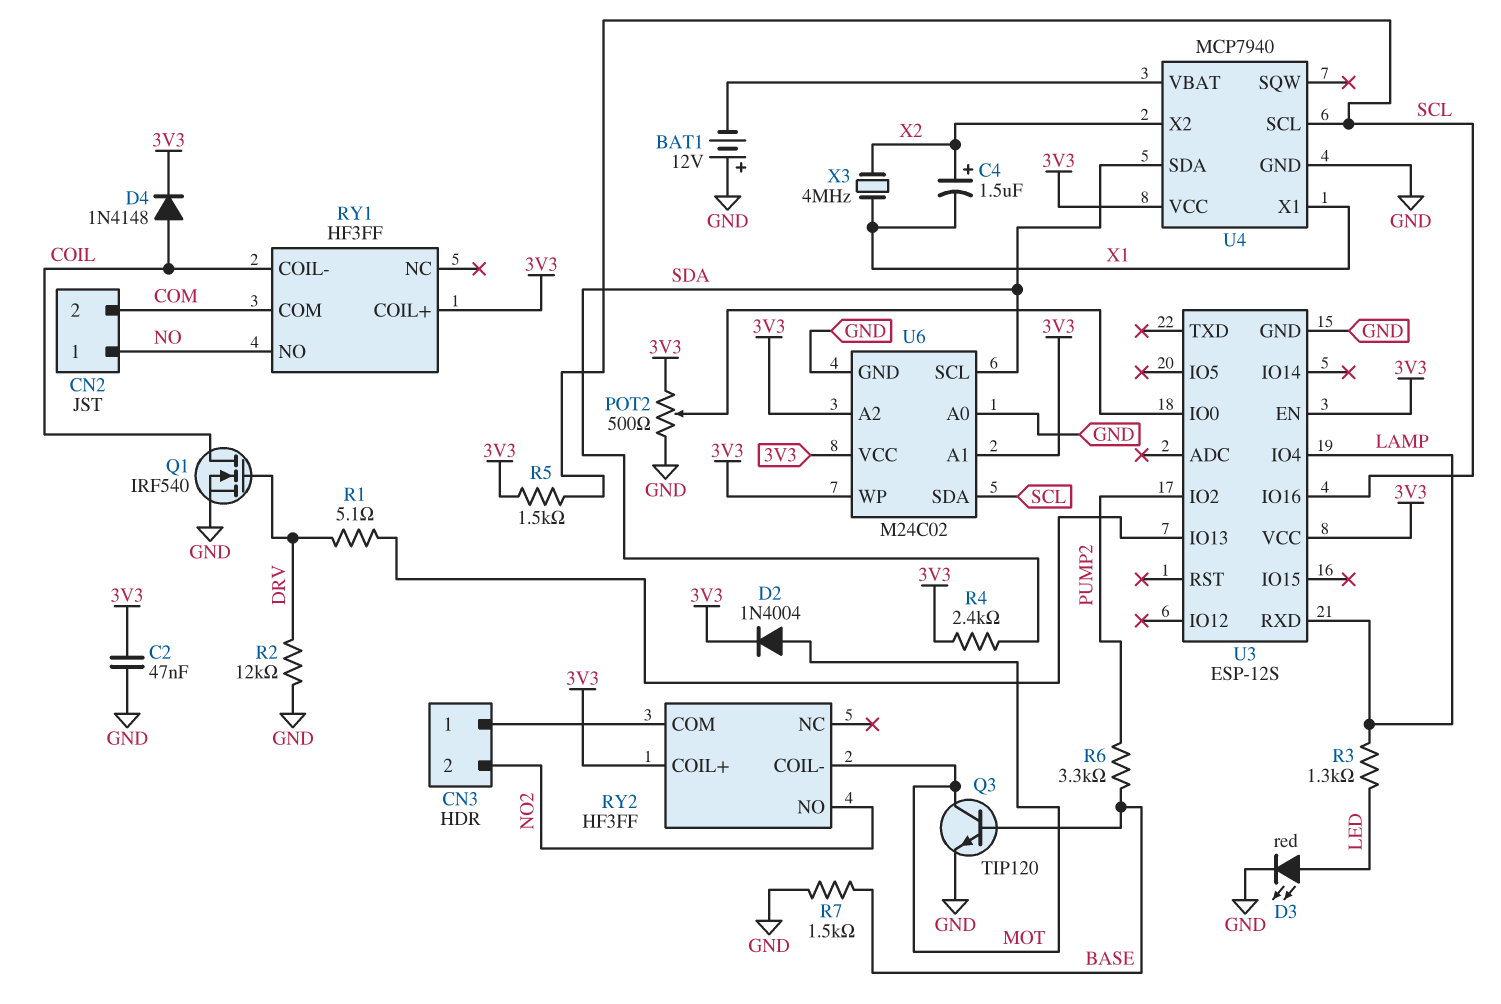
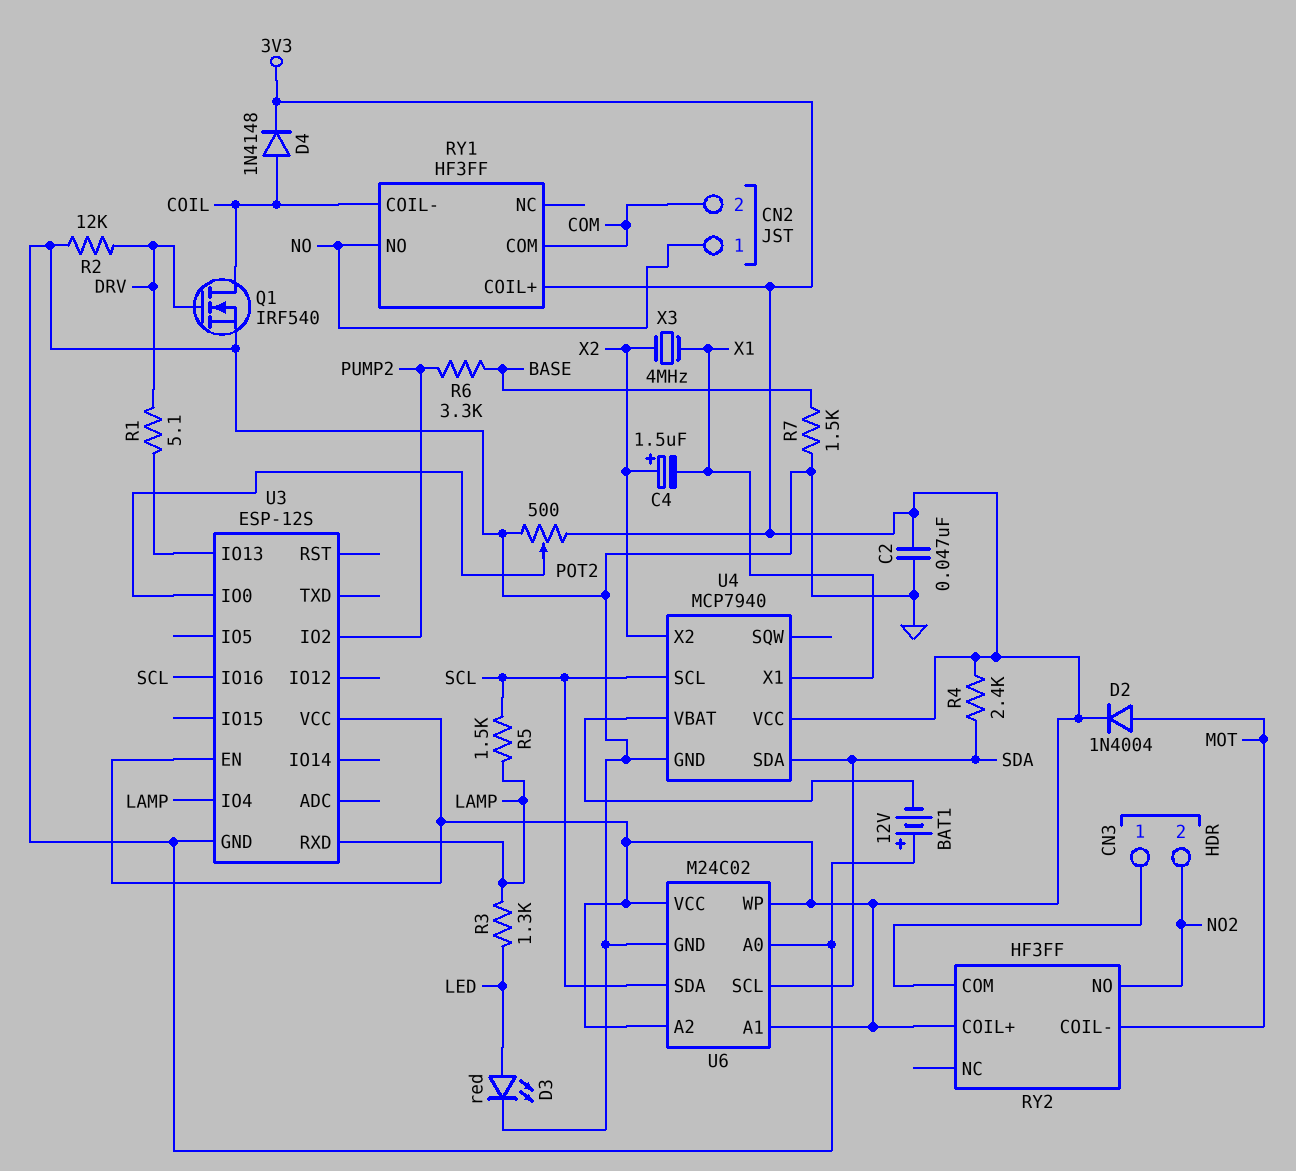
Q3: NPN TIP120 (B BASE, C MOT, E GND) -> none
R5: 1.5k (3V3, SCL) -> 1.5k (LAMP, SCL)

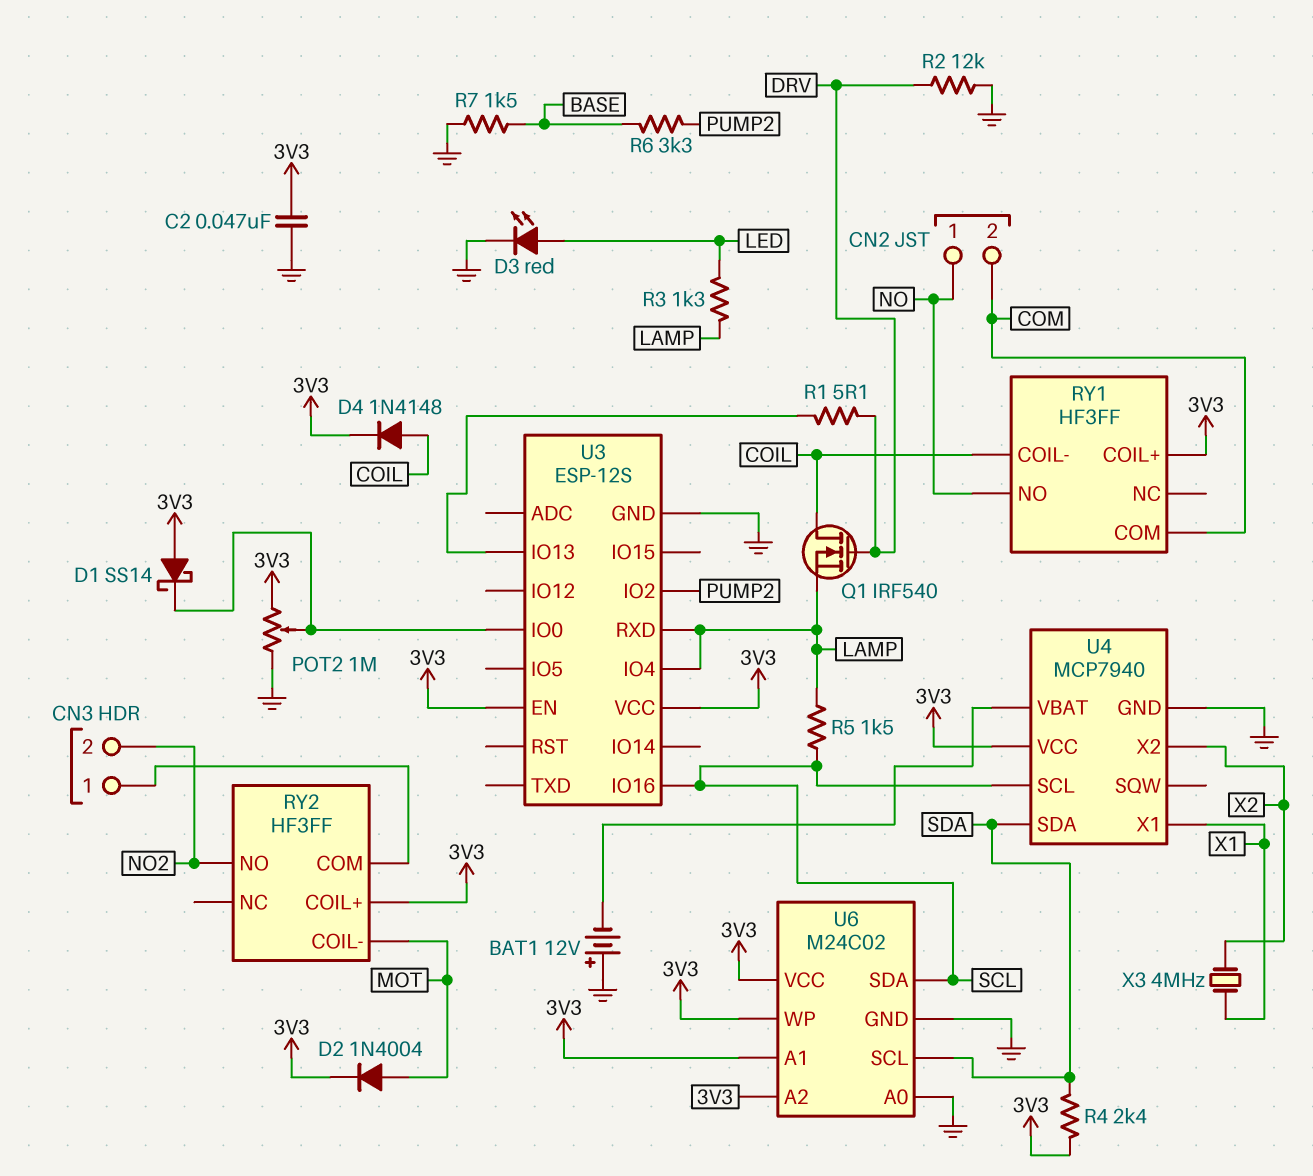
C4: 1.5uF (plus X2, minus X1) -> none
D1: none -> schottky SS14 (A 3V3, K U3/IO0)
POT2: 500 (3V3, GND, wiper U3/IO0) -> 1M (3V3, GND, wiper U3/IO0)
Q1: NMOS IRF540 (G DRV, D COIL, S GND) -> NMOS IRF540 (G DRV, D COIL, S LAMP)

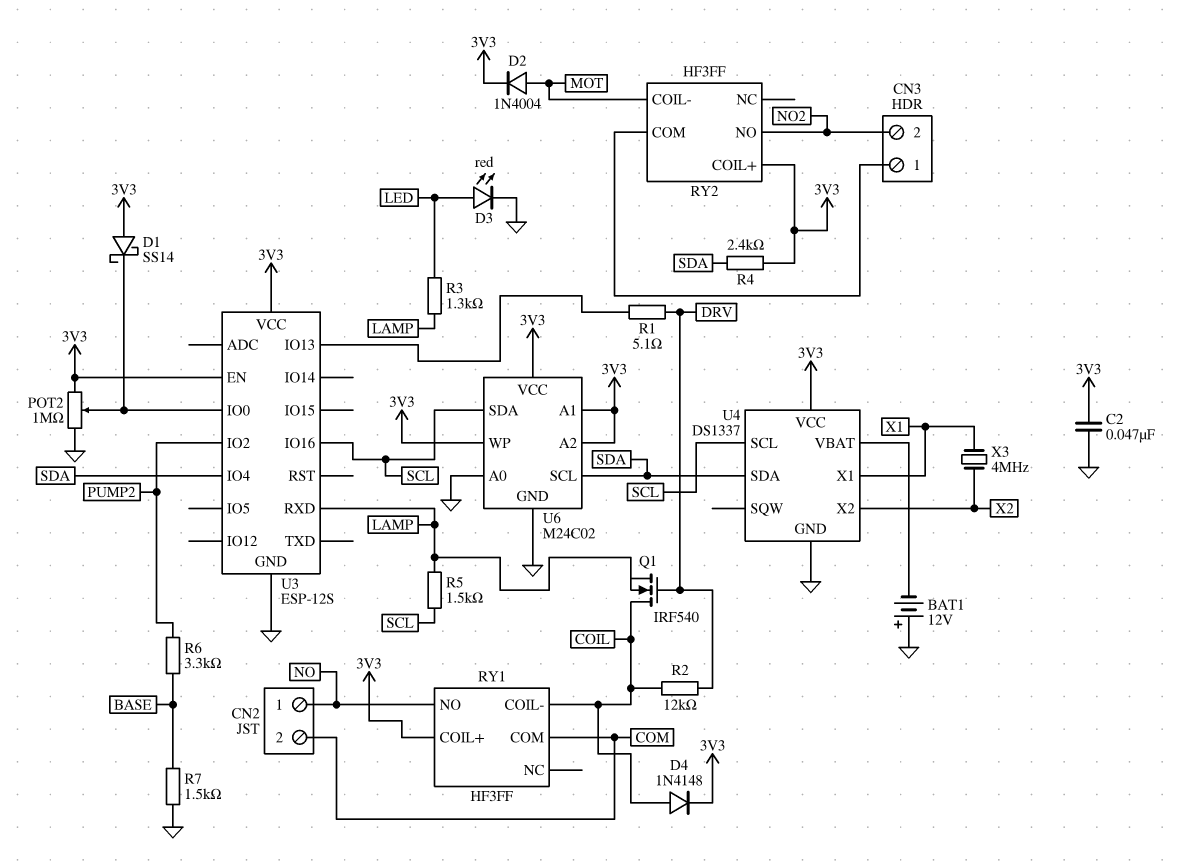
R2: 12k (DRV, GND) -> 12k (COIL, DRV)
U3 pin IO4: LAMP -> SDA
U4: MCP7940 -> DS1337

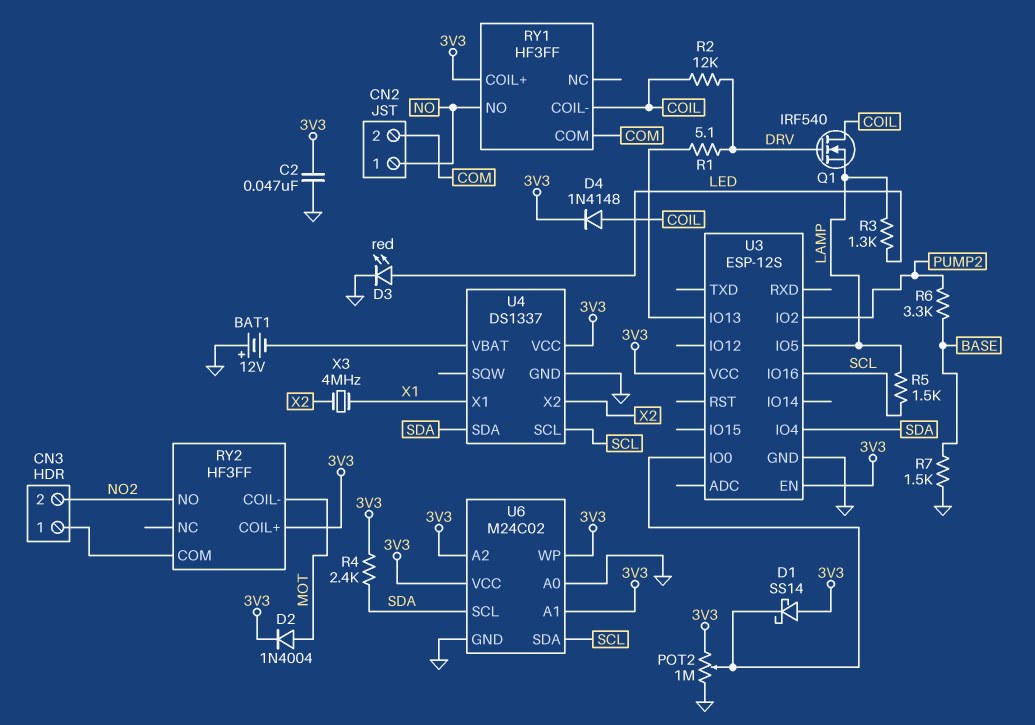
U3 pin IO5: none -> LAMP
U3 pin RXD: LAMP -> none

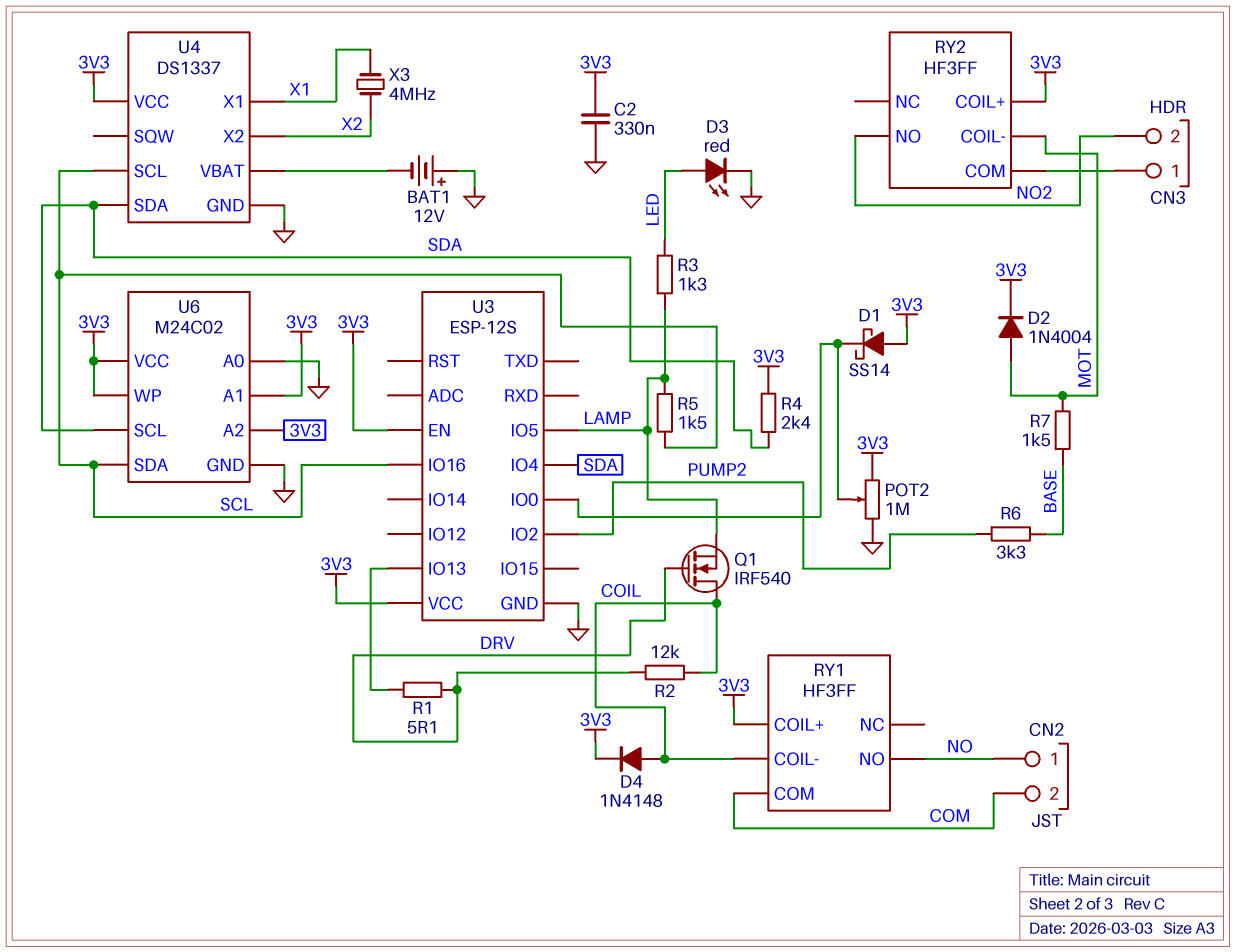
C2: 47nF (3V3, GND) -> 330nF (3V3, GND)
R7: 1.5k (BASE, GND) -> 1.5k (BASE, MOT)

